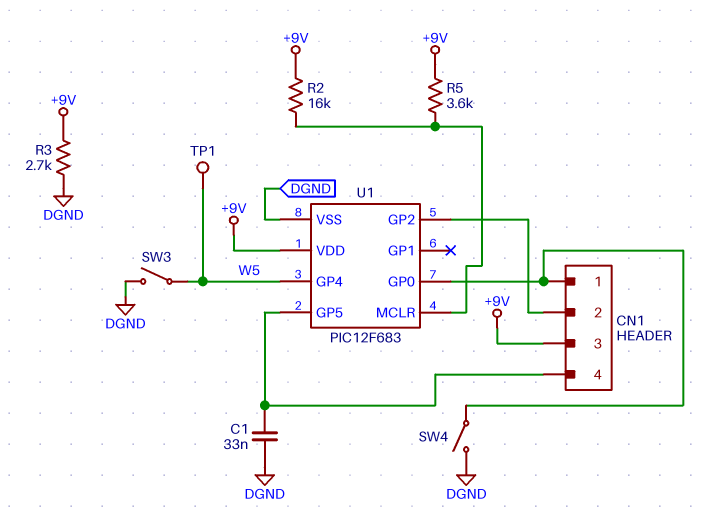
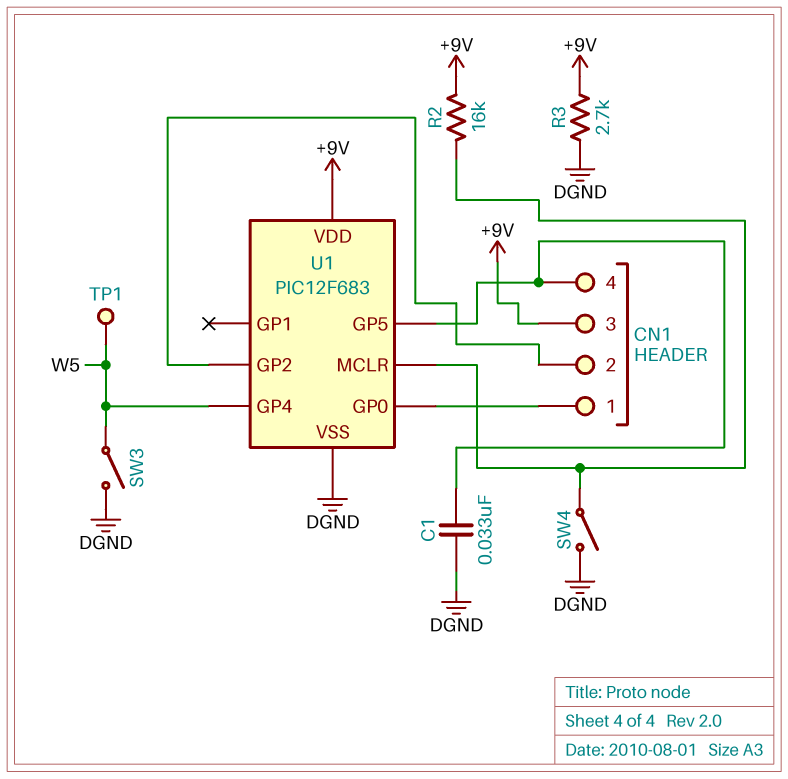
R5: 3.6k (+9V, U1/MCLR) -> none
SW4: switch (CN1/1, DGND) -> switch (DGND, U1/MCLR)

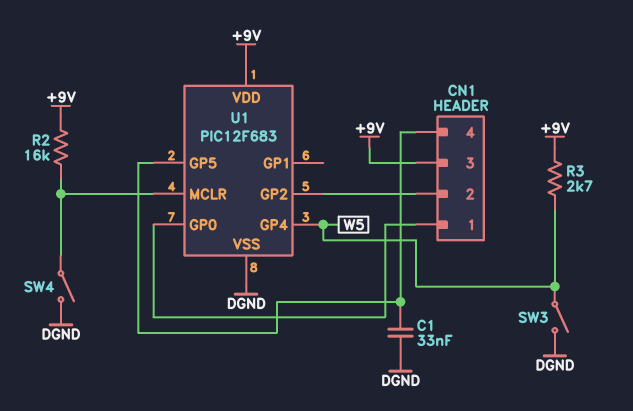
R3: 2.7k (+9V, DGND) -> 2.7k (+9V, W5)
TP1: test point (W5) -> none

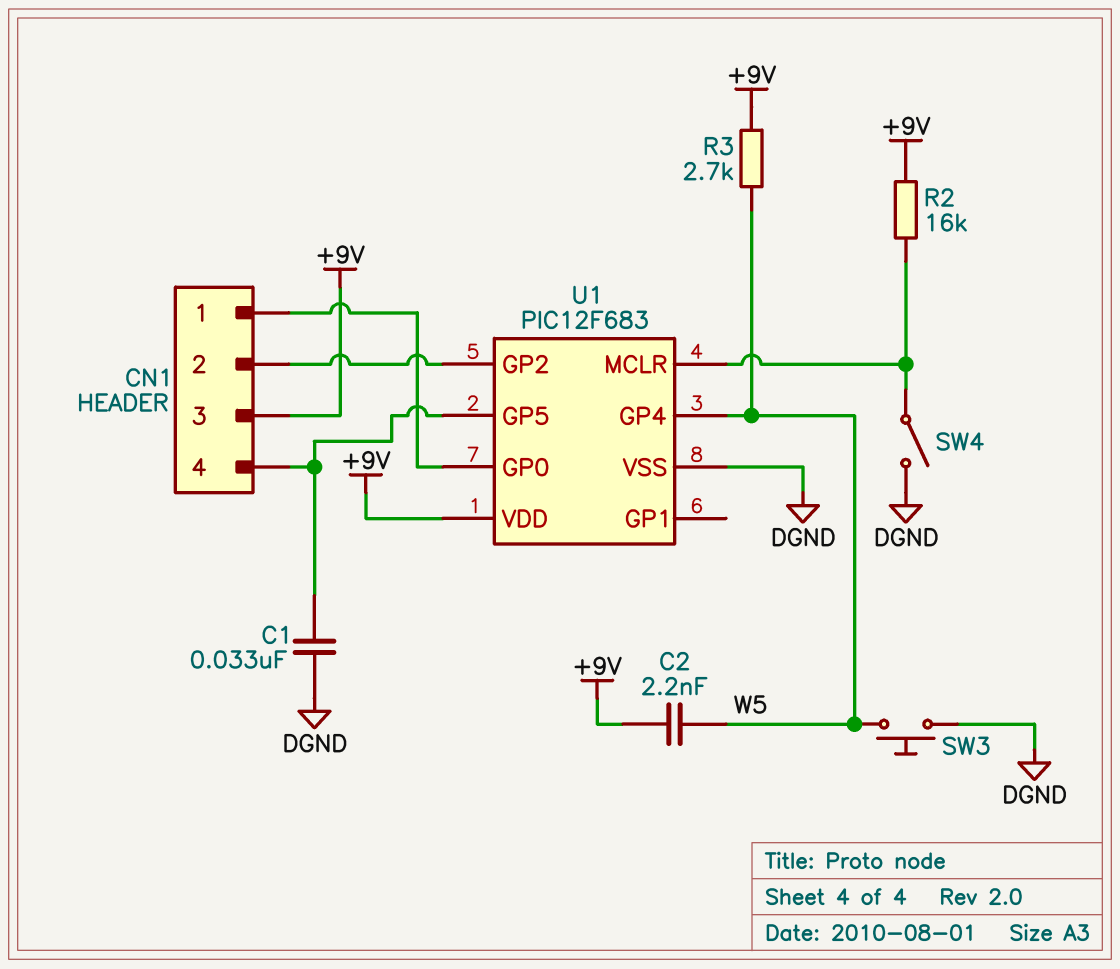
C2: none -> 2.2nF (+9V, W5)
SW3: switch (DGND, W5) -> button (DGND, W5)

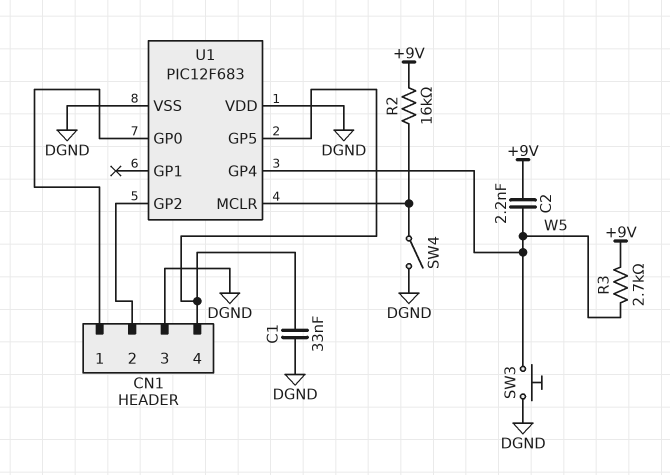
CN1 pin 3: +9V -> DGND
U1 pin VDD: +9V -> DGND

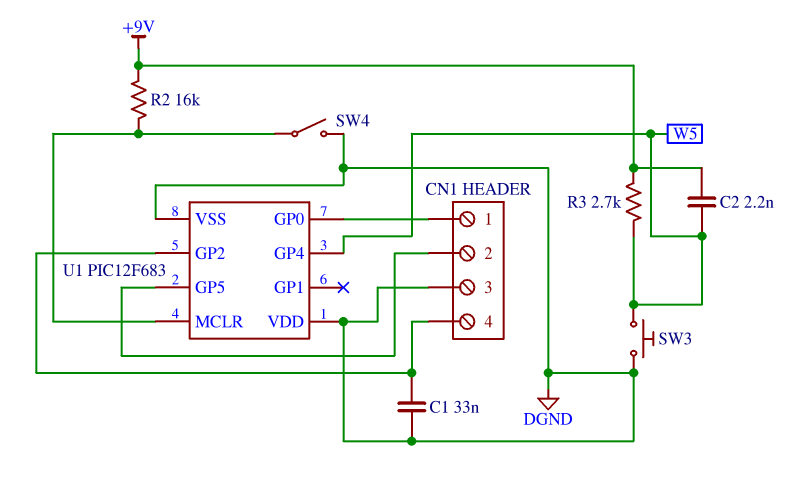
U1 pin GP2: CN1/2 -> CN1/4
U1 pin GP5: CN1/4 -> CN1/2

